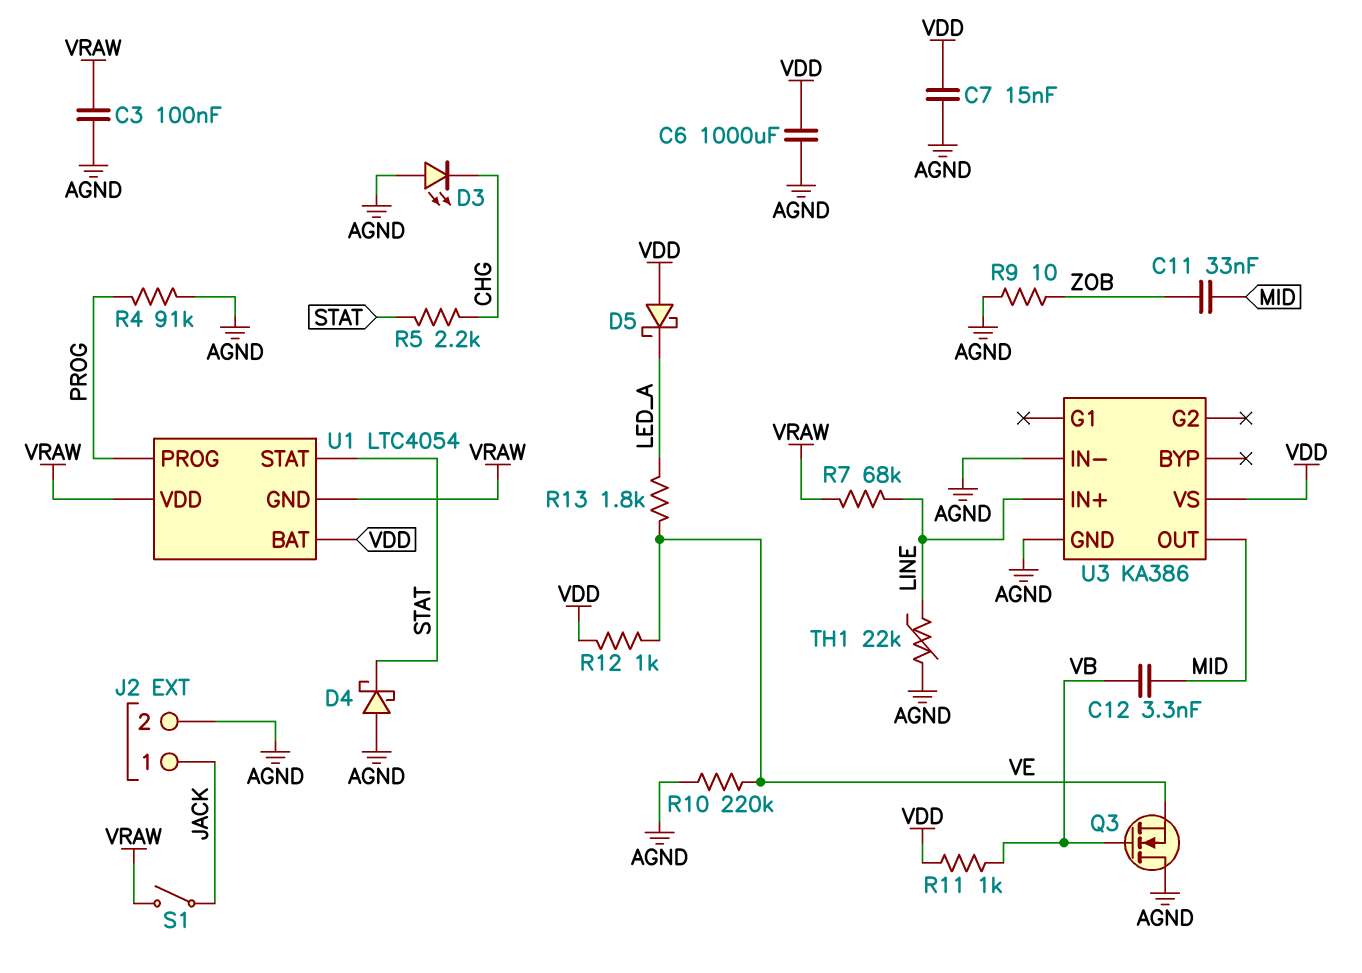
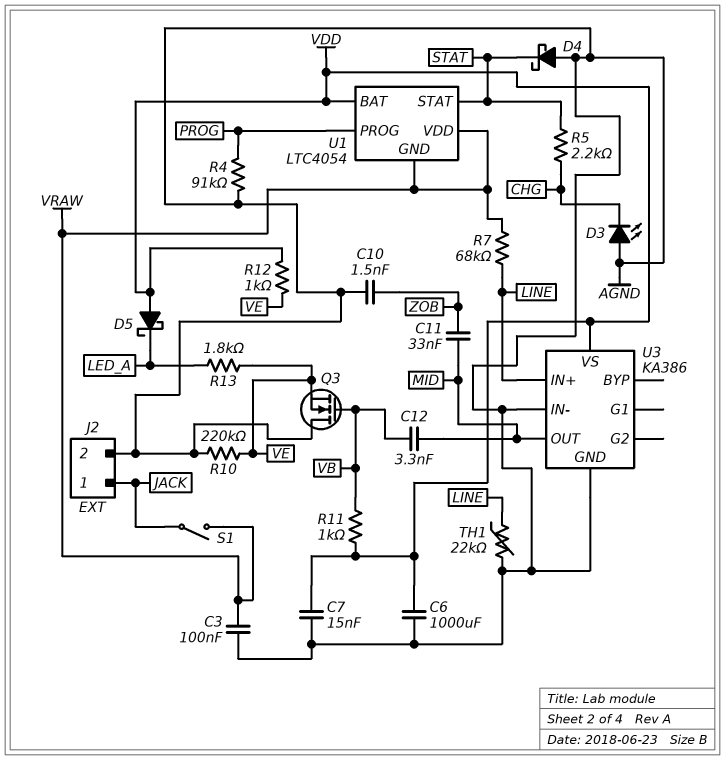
C10: none -> 1.5nF (AGND, ZOB)
R9: 10 (AGND, ZOB) -> none

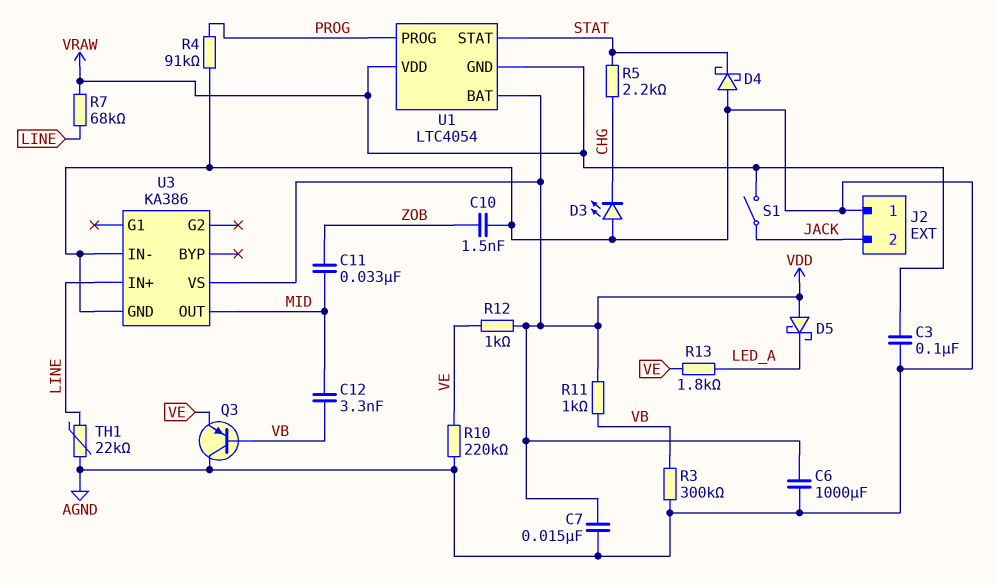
J2 pin 1: JACK -> AGND
J2 pin 2: AGND -> JACK
Q3: NMOS (G VB, D AGND, S VE) -> PNP (B VB, C AGND, E VE)
R3: none -> 300k (AGND, VB)

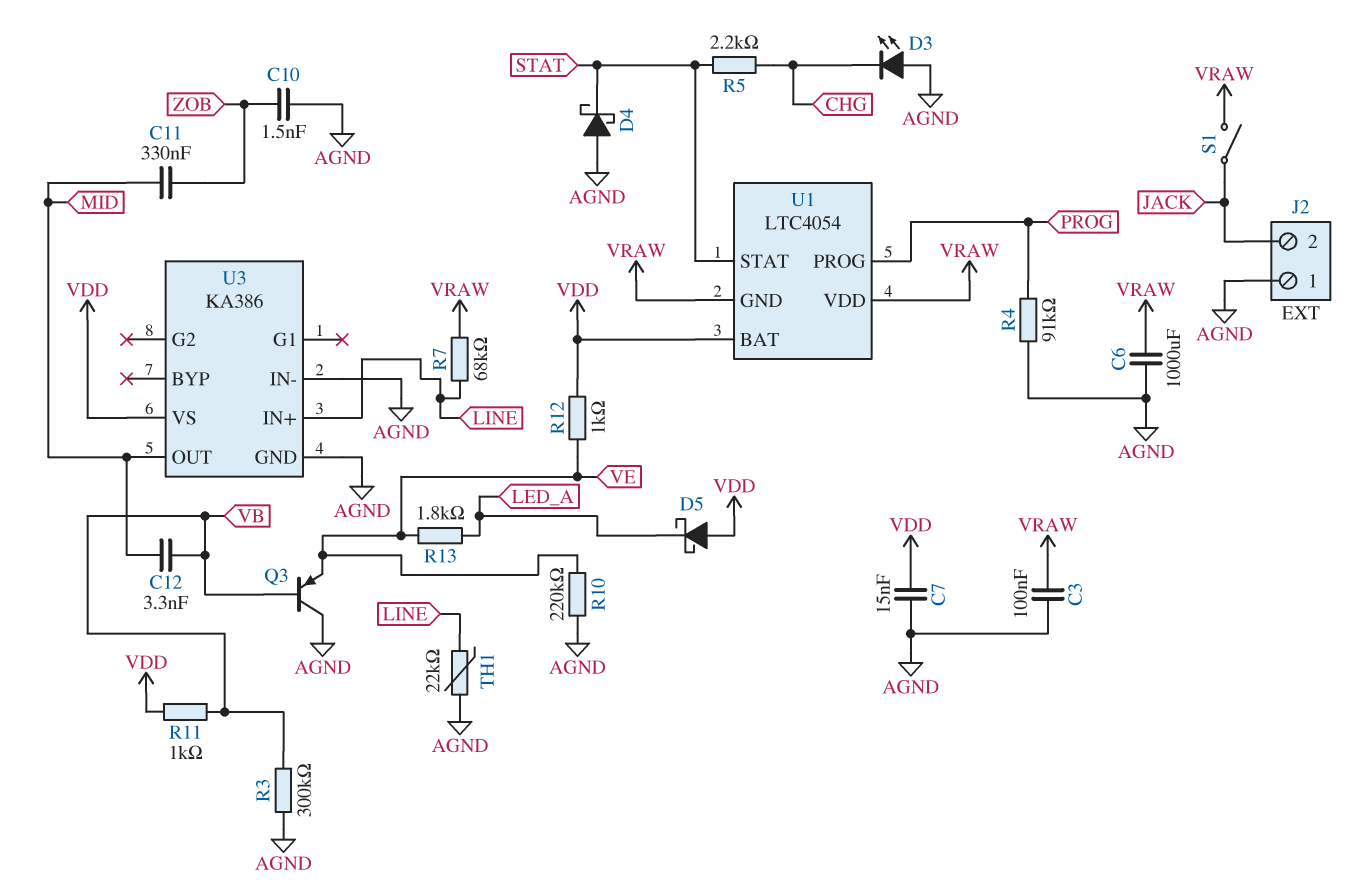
C6: 1000uF (AGND, VDD) -> 1000uF (AGND, VRAW)
C11: 33nF (MID, ZOB) -> 330nF (MID, ZOB)

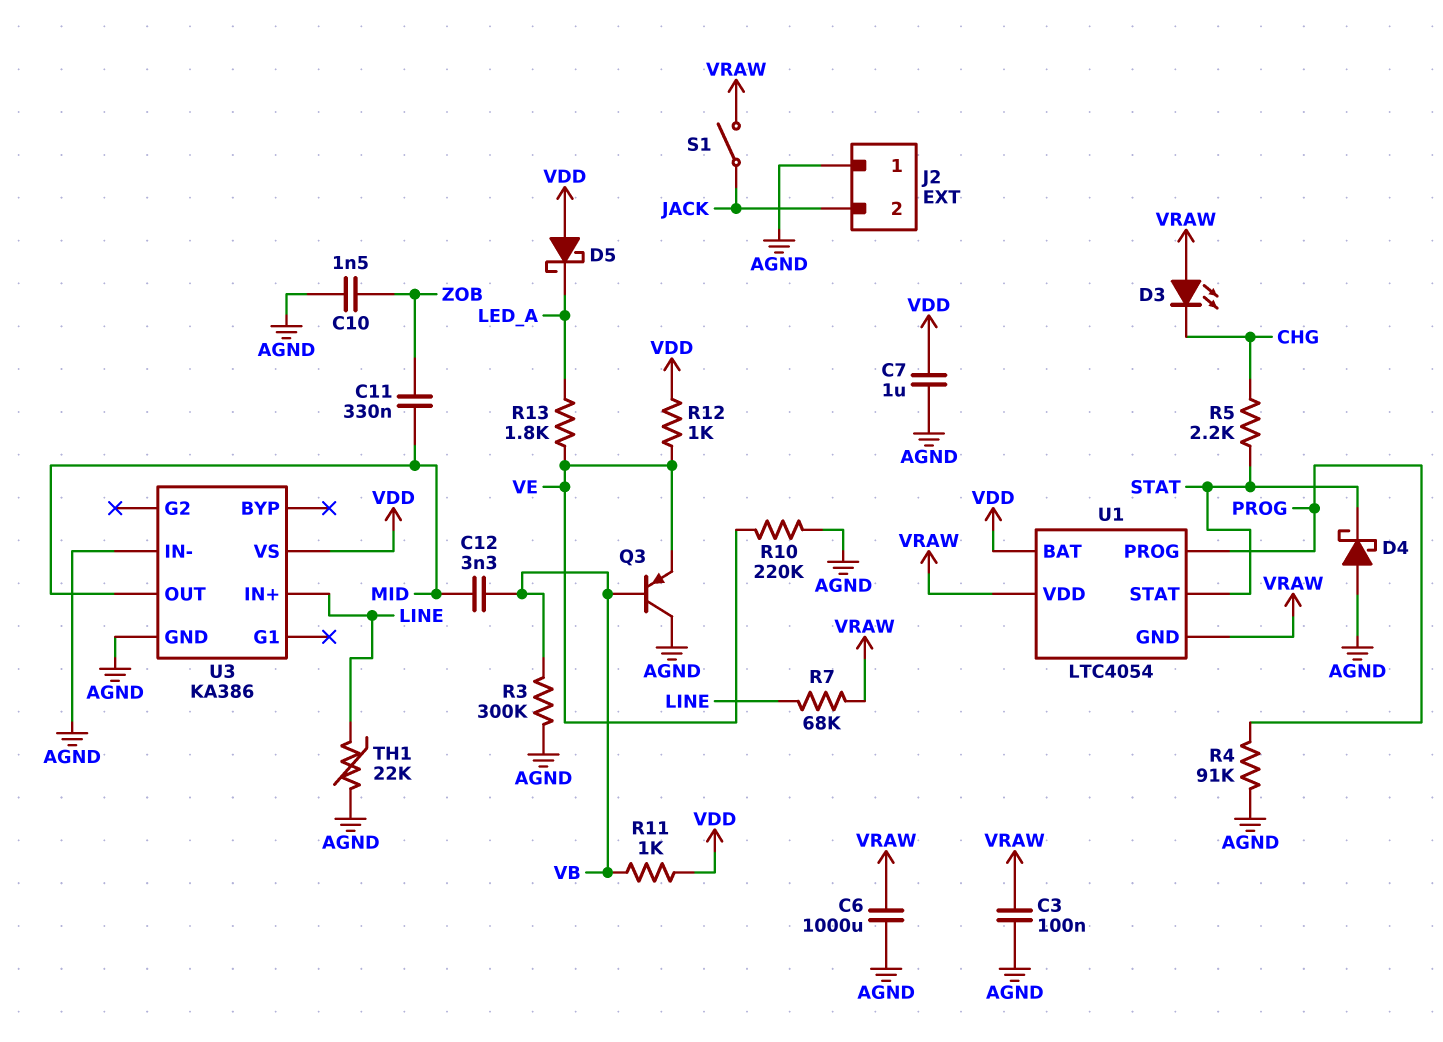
C7: 15nF (AGND, VDD) -> 1uF (AGND, VDD)
D3: LED (A AGND, K CHG) -> LED (A VRAW, K CHG)

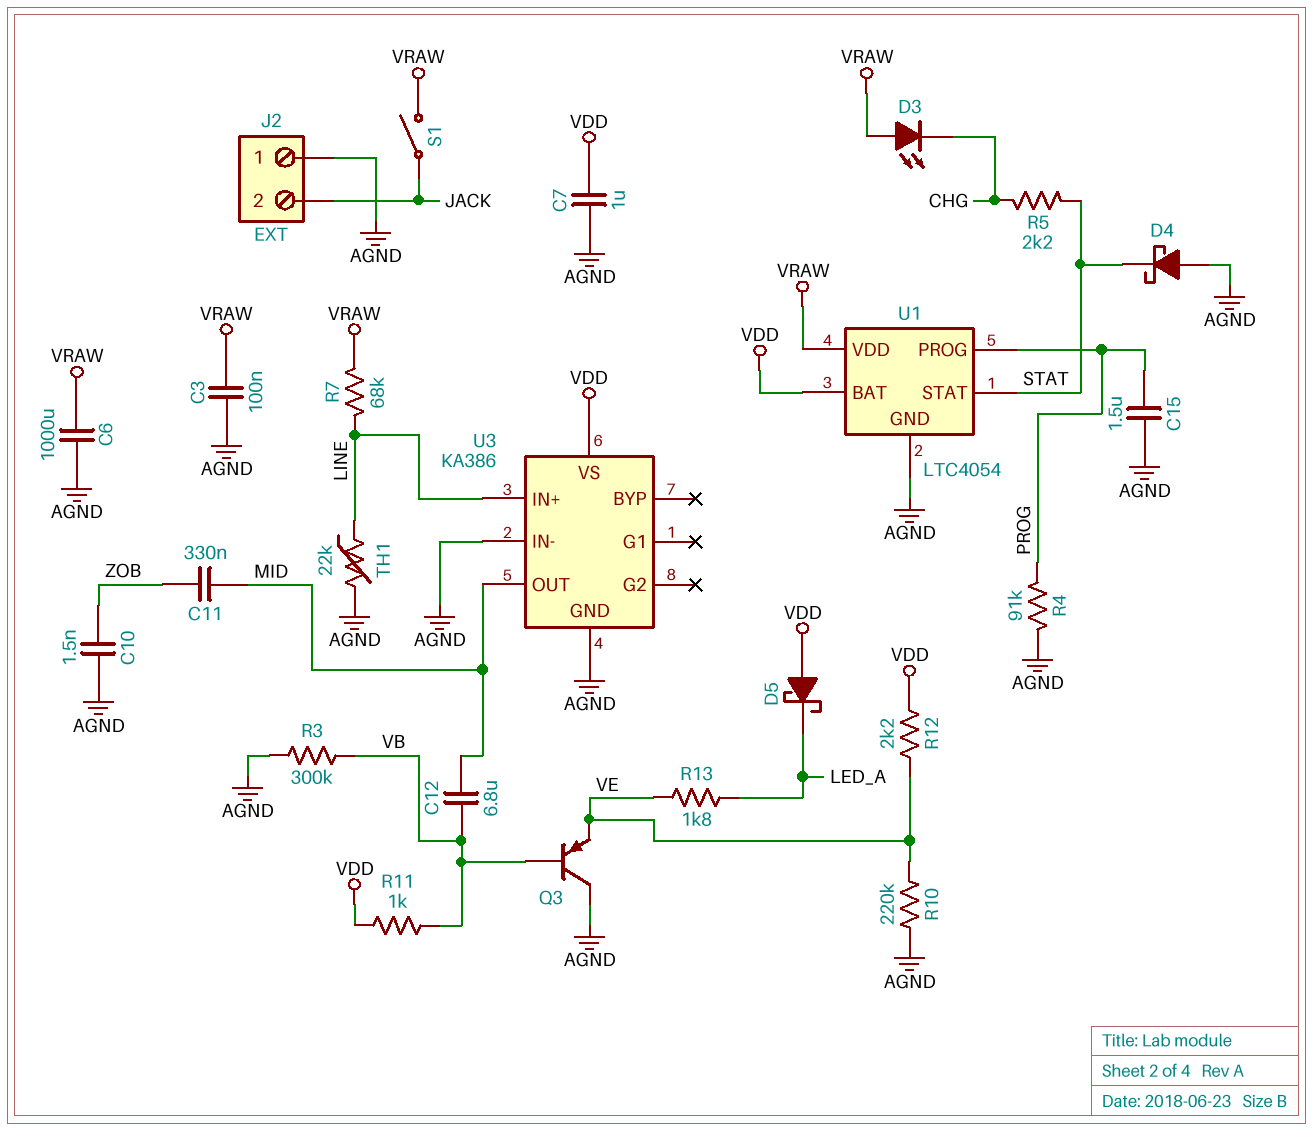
C12: 3.3nF (MID, VB) -> 6.8uF (MID, VB)
C15: none -> 1.5uF (AGND, PROG)
R12: 1k (VDD, VE) -> 2.2k (VDD, VE)
U1 pin GND: VRAW -> AGND

